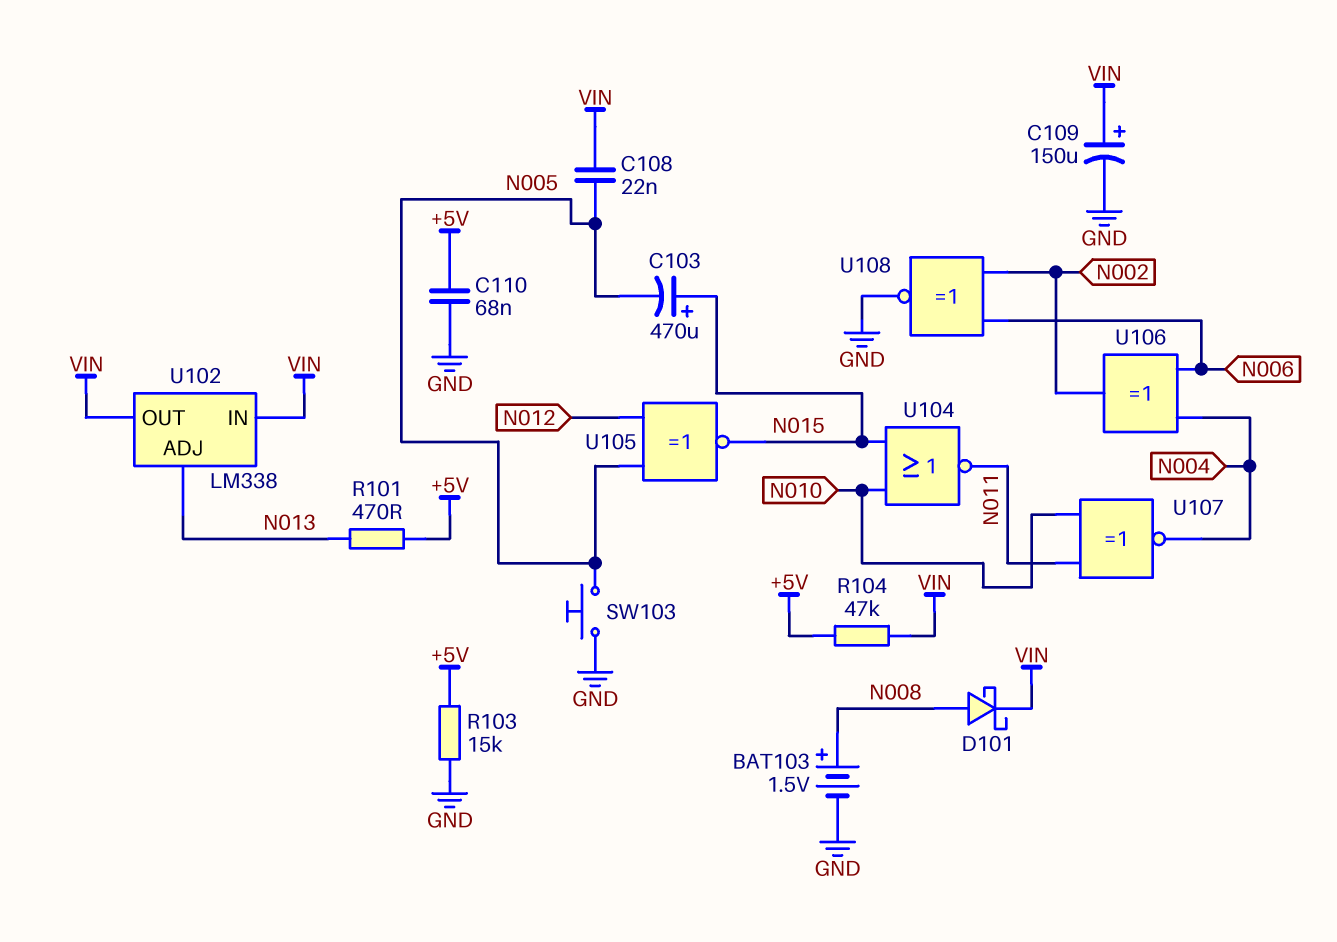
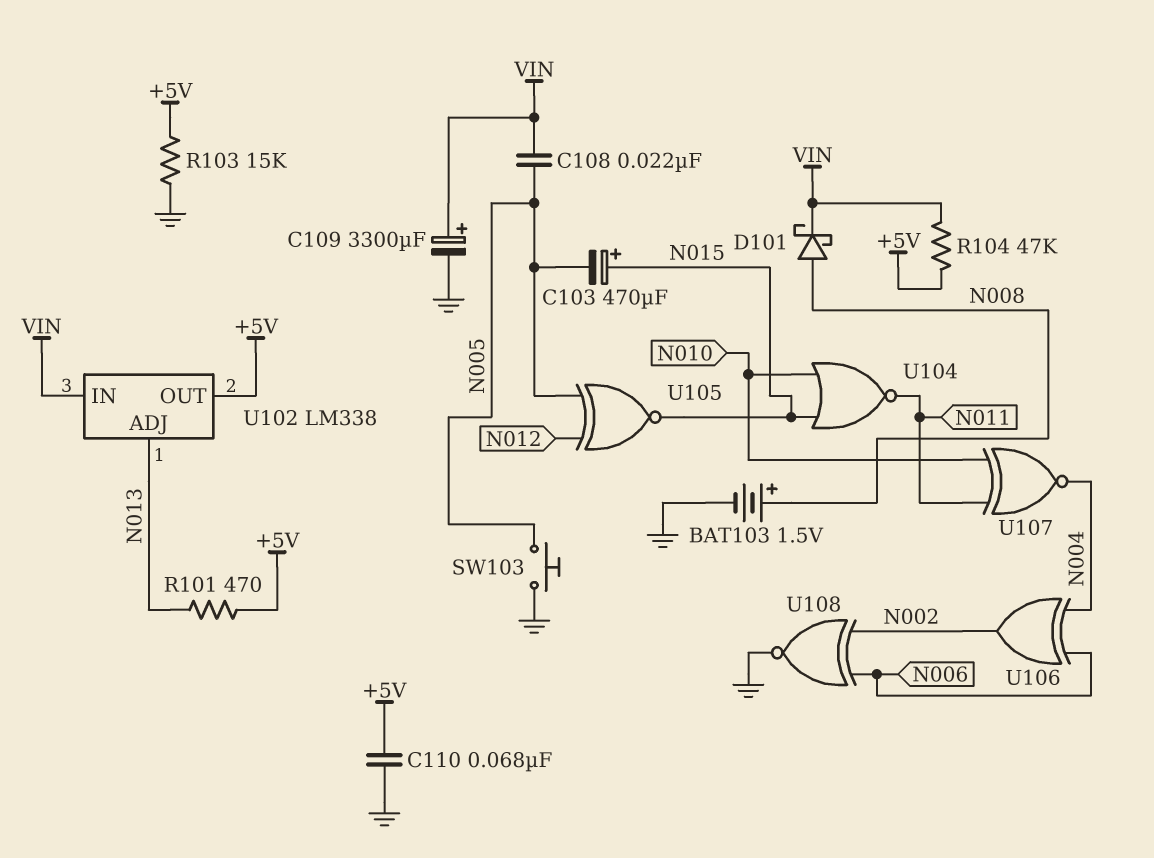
C109: 150uF (plus VIN, minus GND) -> 3300uF (plus VIN, minus GND)
U102 pin OUT: VIN -> +5V

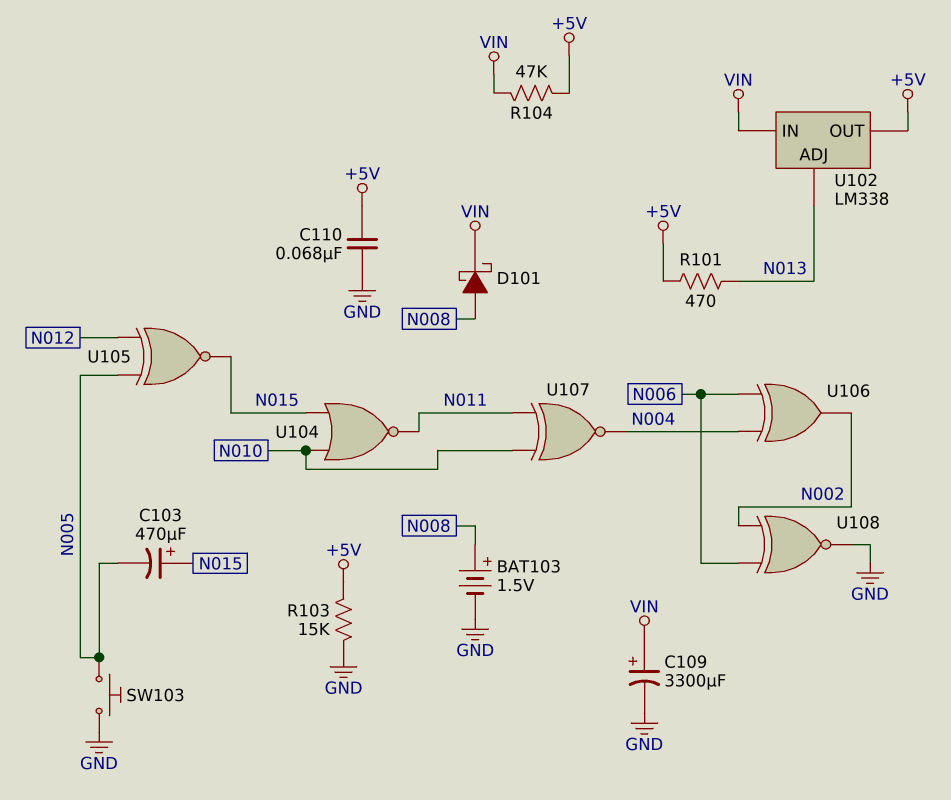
C108: 22nF (N005, VIN) -> none

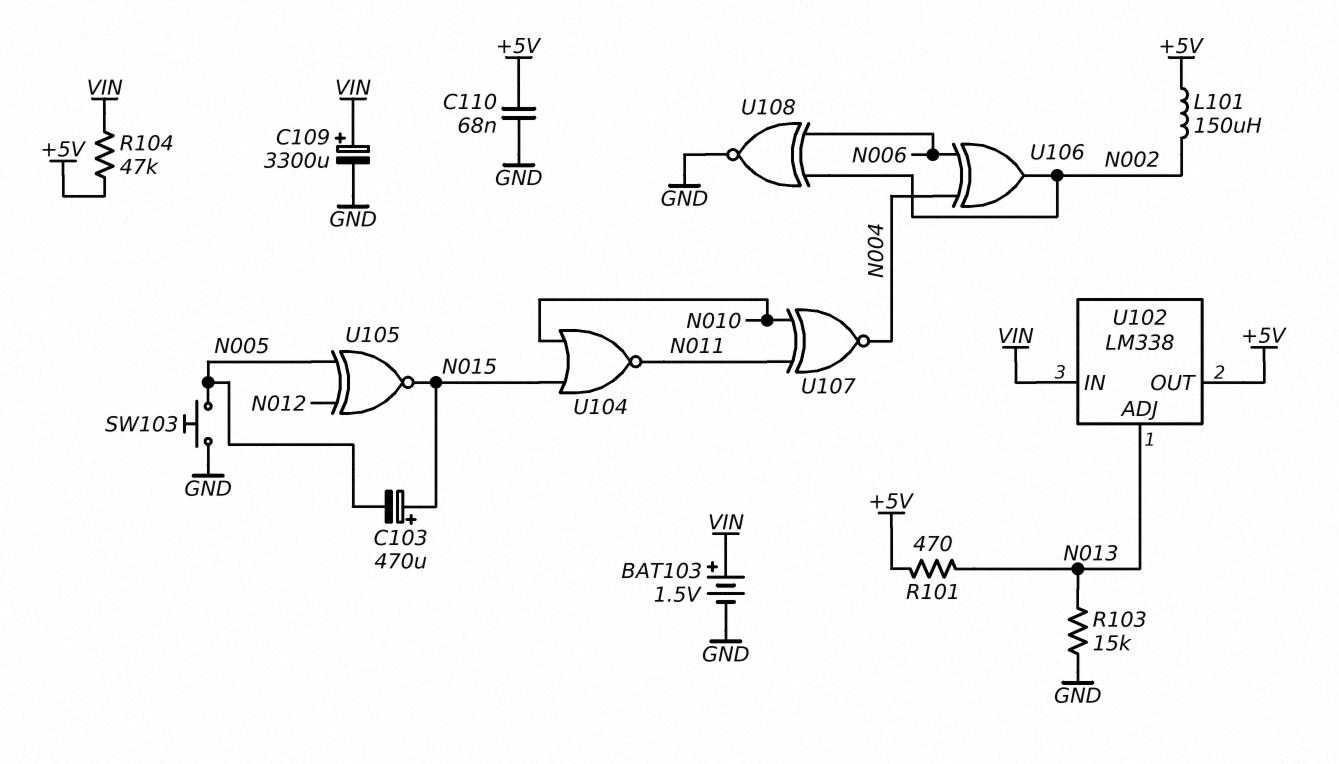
BAT103: 1.5V (plus N008, minus GND) -> 1.5V (plus VIN, minus GND)
D101: schottky (A N008, K VIN) -> none
L101: none -> 150uH (+5V, N002)
R103: 15k (+5V, GND) -> 15k (GND, N013)

